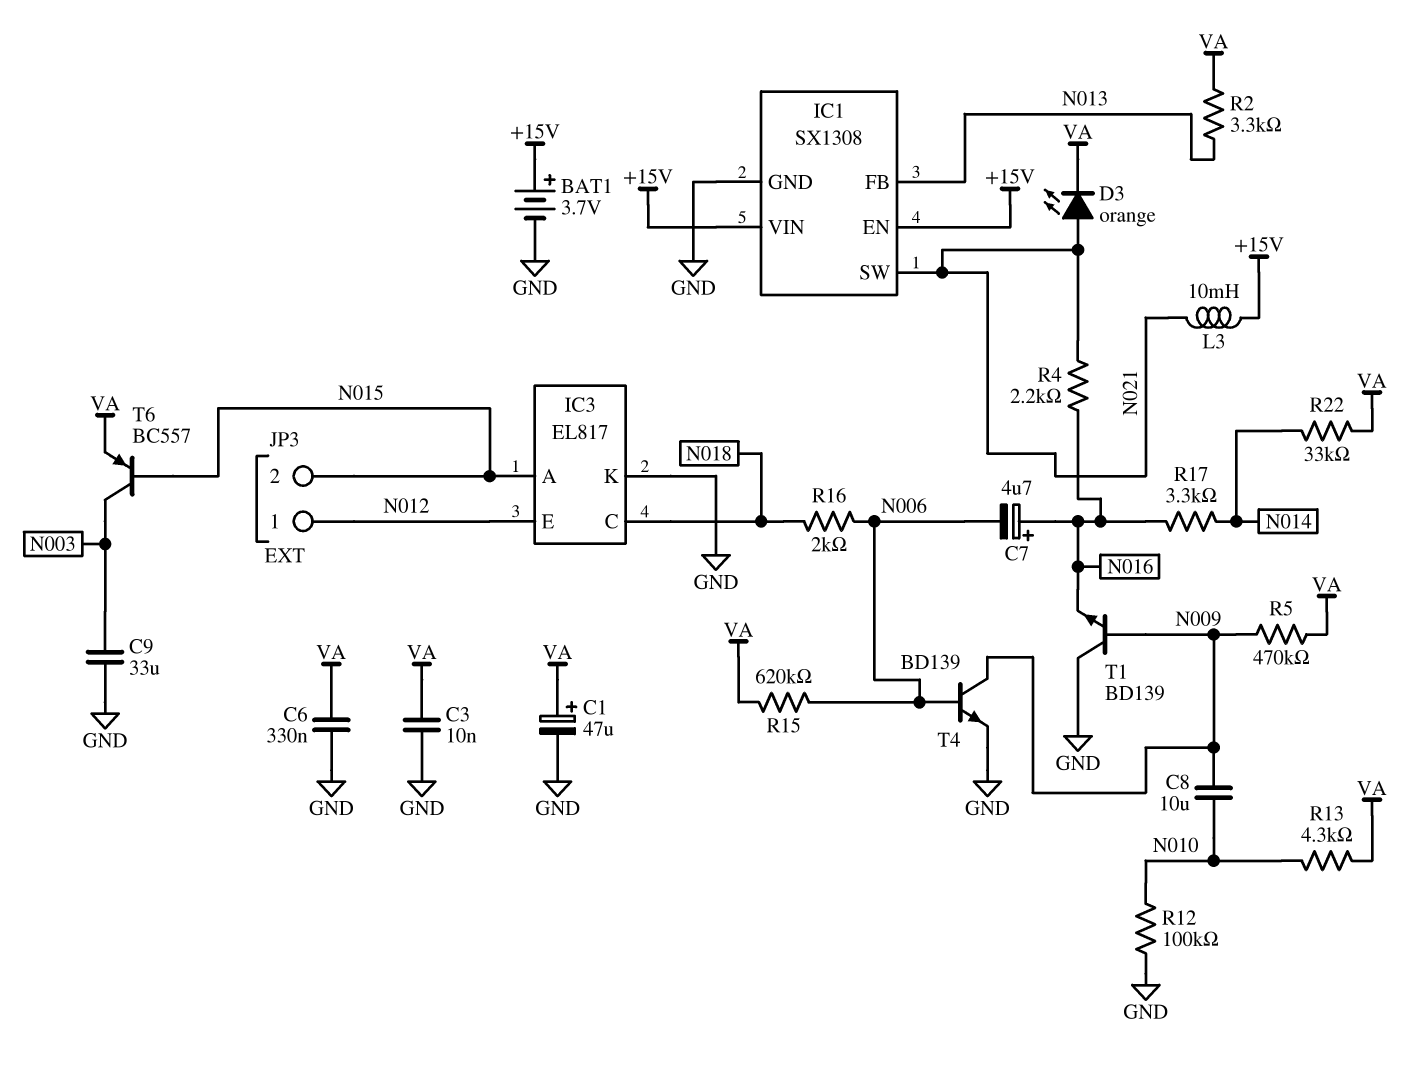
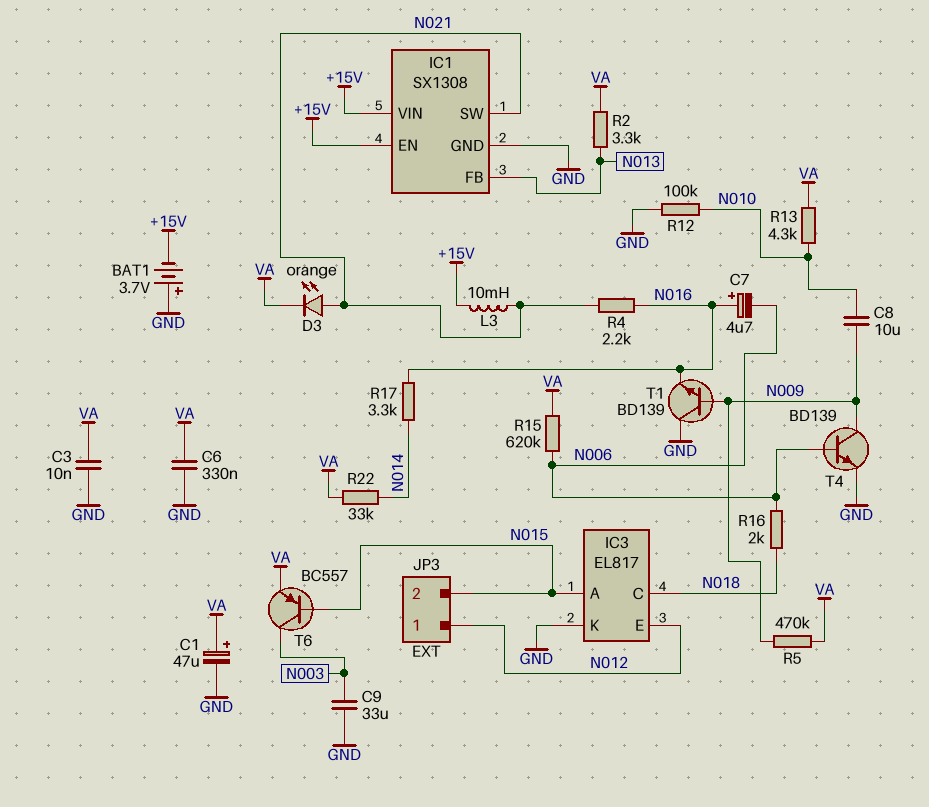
BAT1: 3.7V (plus +15V, minus GND) -> 3.7V (plus GND, minus +15V)

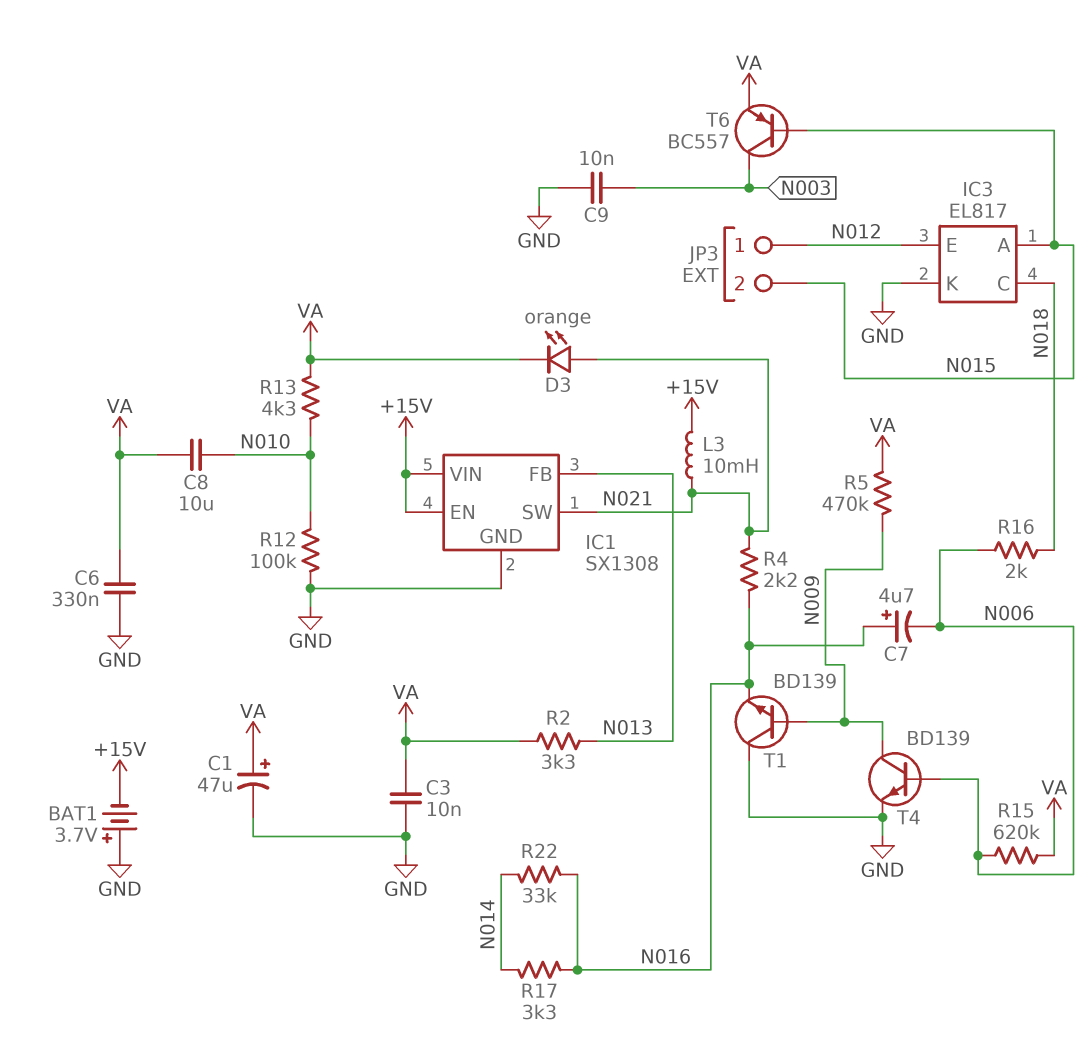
C8: 10uF (N009, N010) -> 10uF (N010, VA)
C9: 33uF (GND, N003) -> 10nF (GND, N003)
R22: 33k (N014, VA) -> 33k (N014, N016)

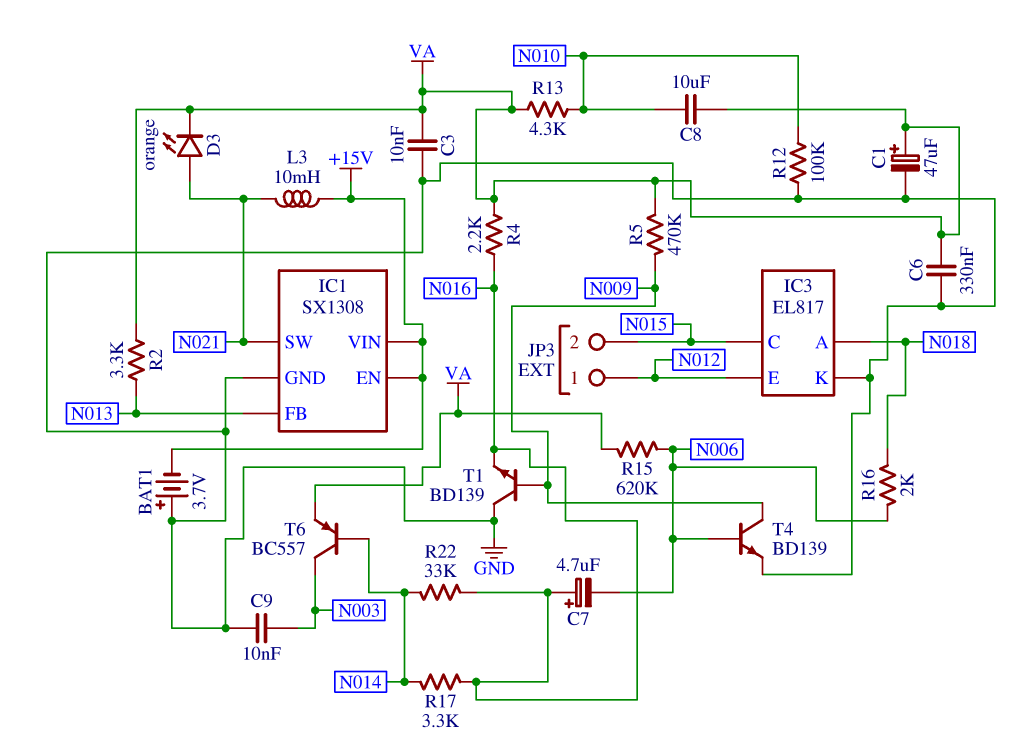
IC3 pin A: N015 -> N018
IC3 pin C: N018 -> N015
R4: 2.2k (N016, N021) -> 2.2k (N016, VA)
T6: PNP BC557 (B N015, C N003, E VA) -> PNP BC557 (B N014, C N003, E VA)

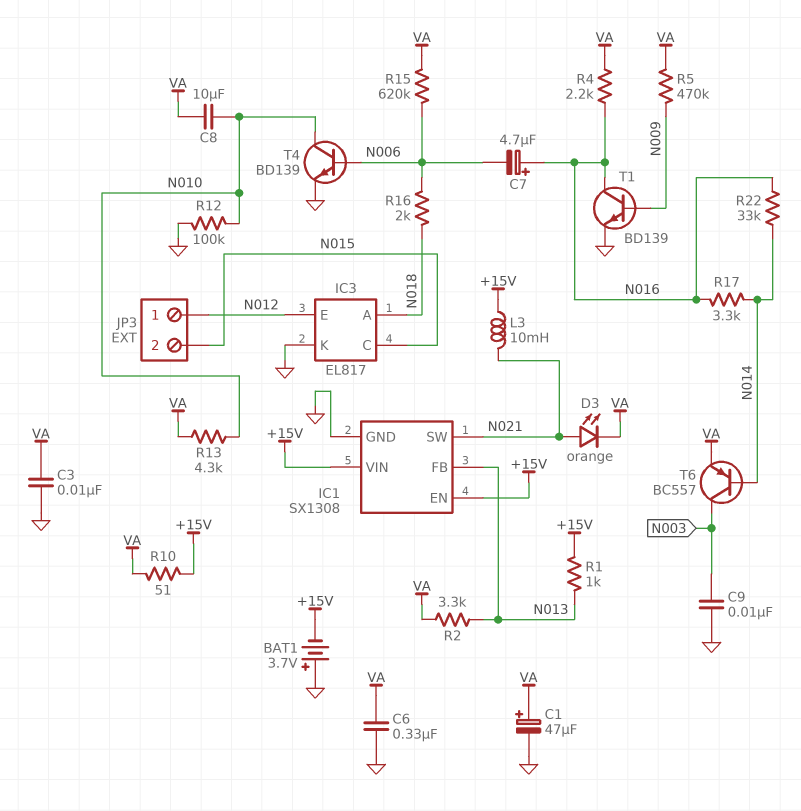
R1: none -> 1k (+15V, N013)
R10: none -> 51 (+15V, VA)
T1: NPN BD139 (B N009, C GND, E N016) -> NPN BD139 (B N009, C N016, E GND)
T4: NPN BD139 (B N006, C N009, E GND) -> NPN BD139 (B N006, C N010, E GND)

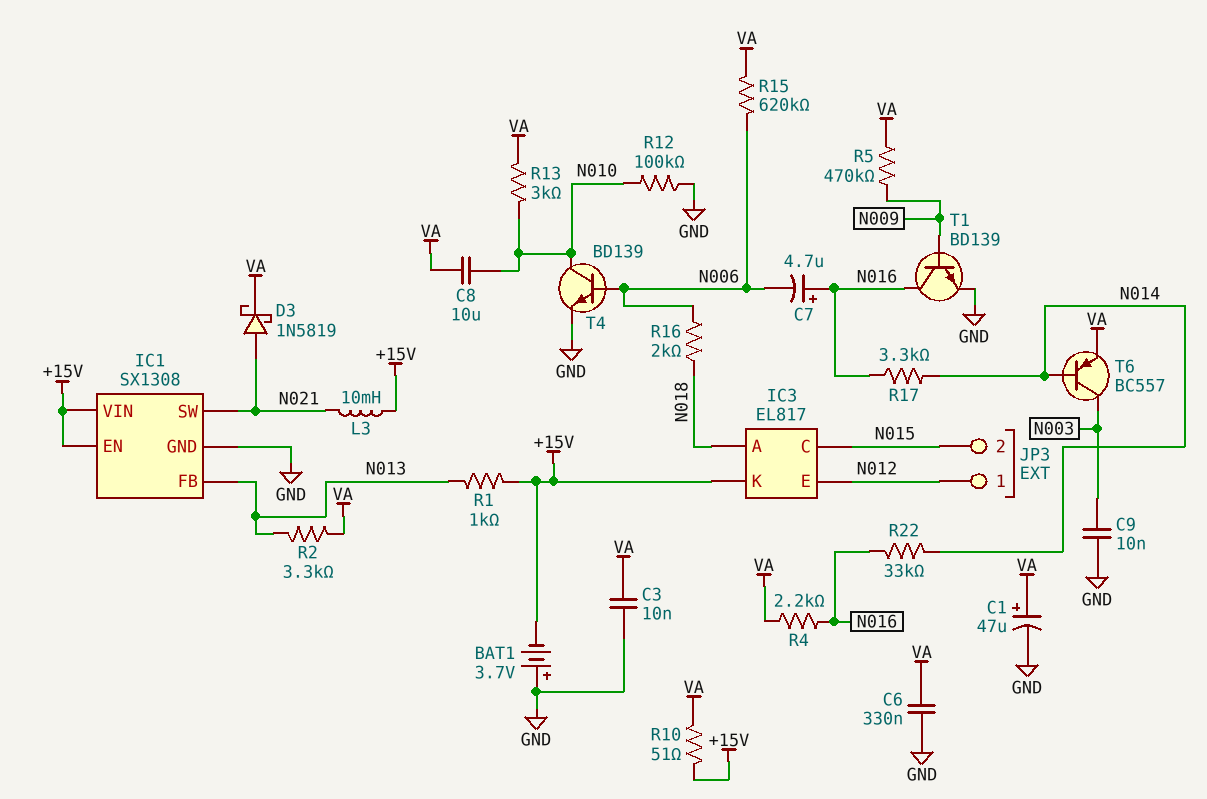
D3: LED orange (A N021, K VA) -> schottky 1N5819 (A N021, K VA)
IC3 pin K: GND -> +15V
R13: 4.3k (N010, VA) -> 3k (N010, VA)

